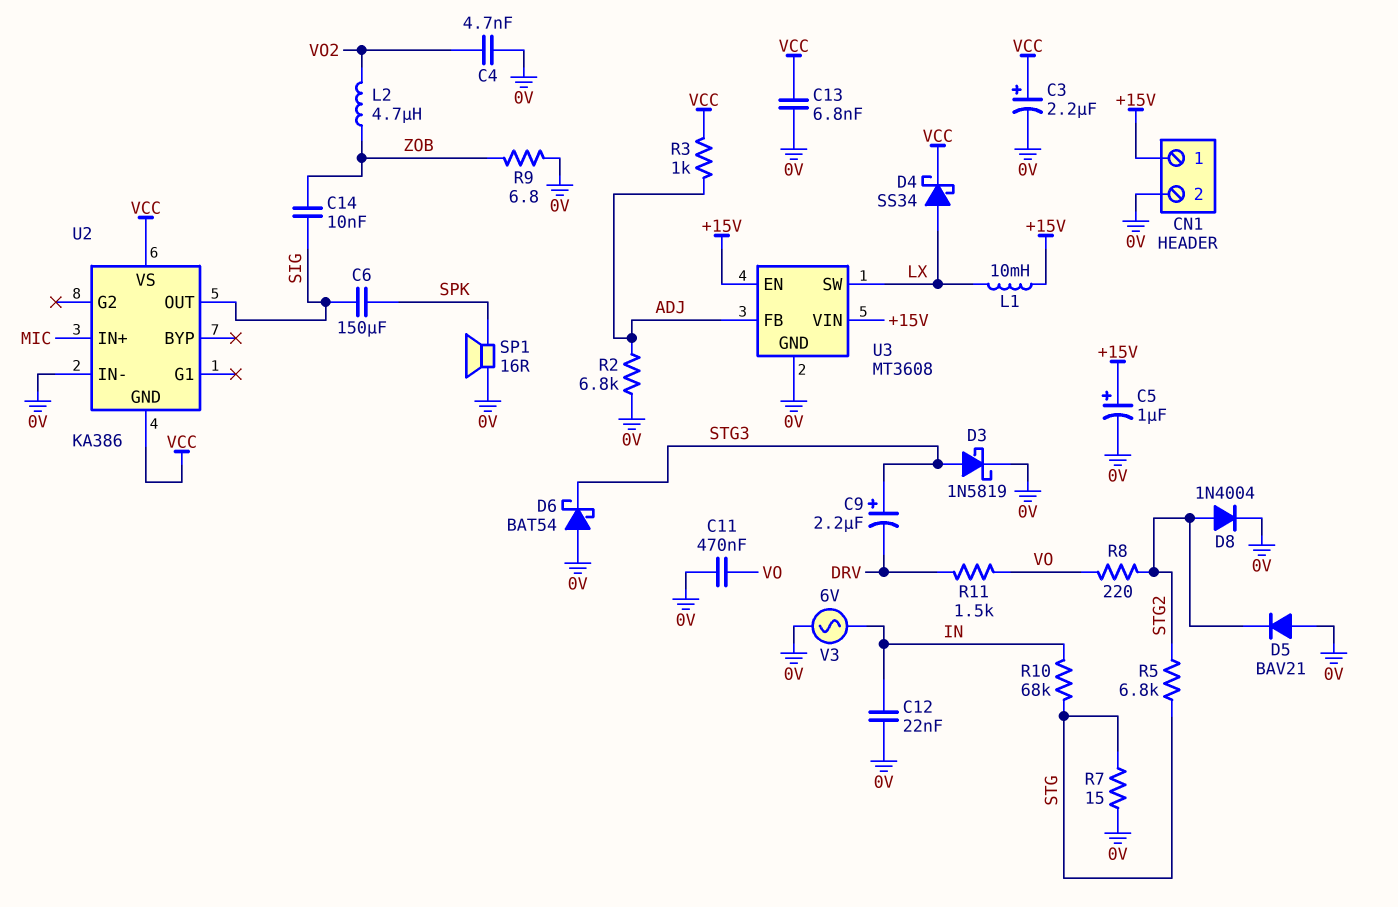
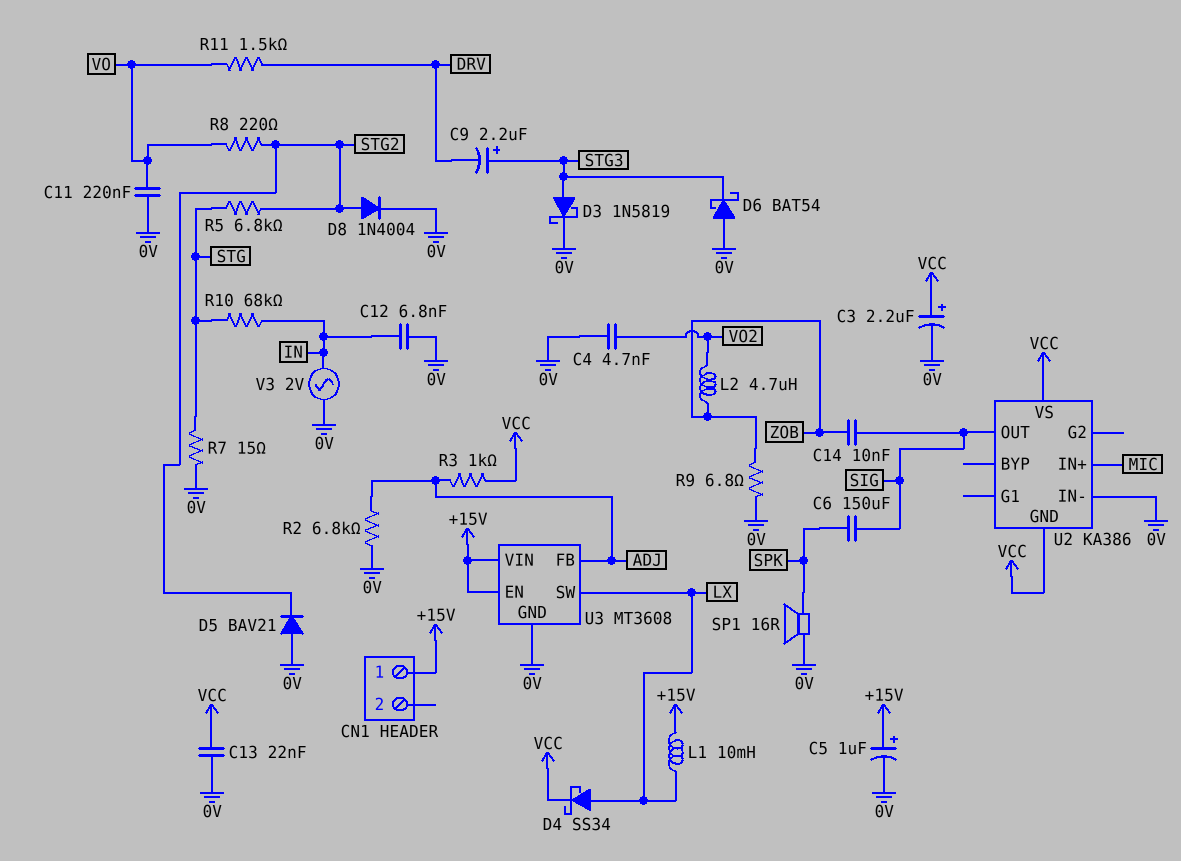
C11: 470nF (0V, VO) -> 220nF (0V, VO)
C12: 22nF (0V, IN) -> 6.8nF (0V, IN)
C13: 6.8nF (0V, VCC) -> 22nF (0V, VCC)
CN1 pin 2: 0V -> none
V3: AC 6V (0V, IN) -> AC 2V (0V, IN)

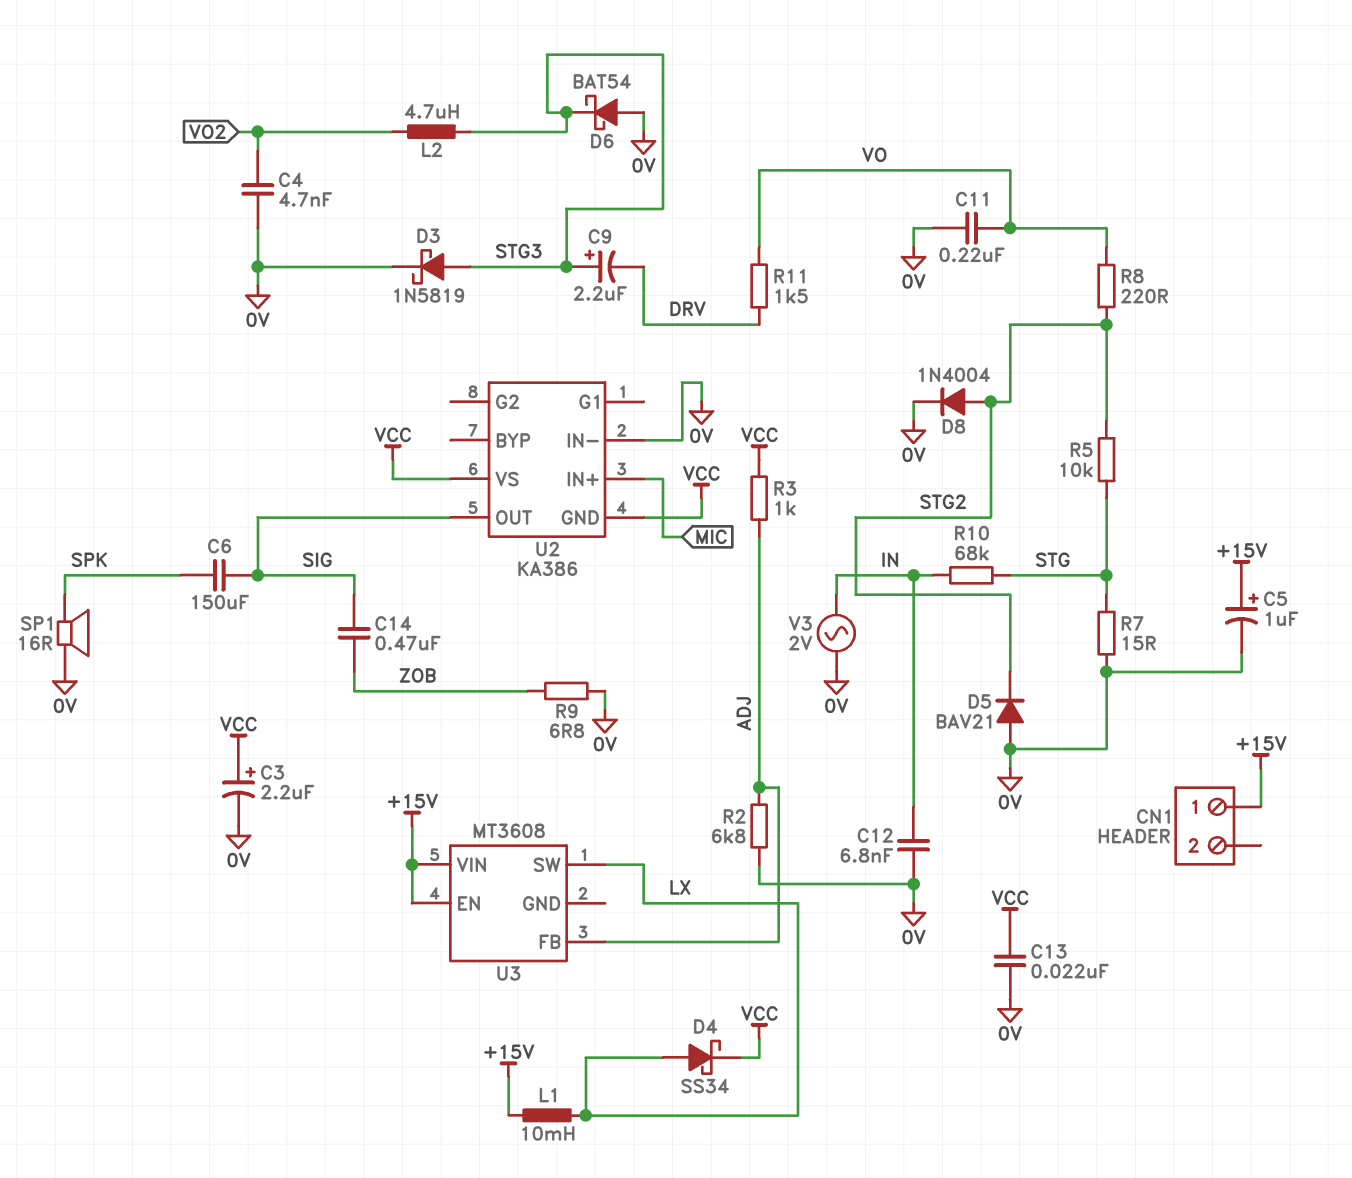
C14: 10nF (SIG, ZOB) -> 470nF (SIG, ZOB)
L2: 4.7uH (VO2, ZOB) -> 4.7uH (STG3, VO2)
R5: 6.8k (STG, STG2) -> 10k (STG, STG2)
U3 pin GND: 0V -> none

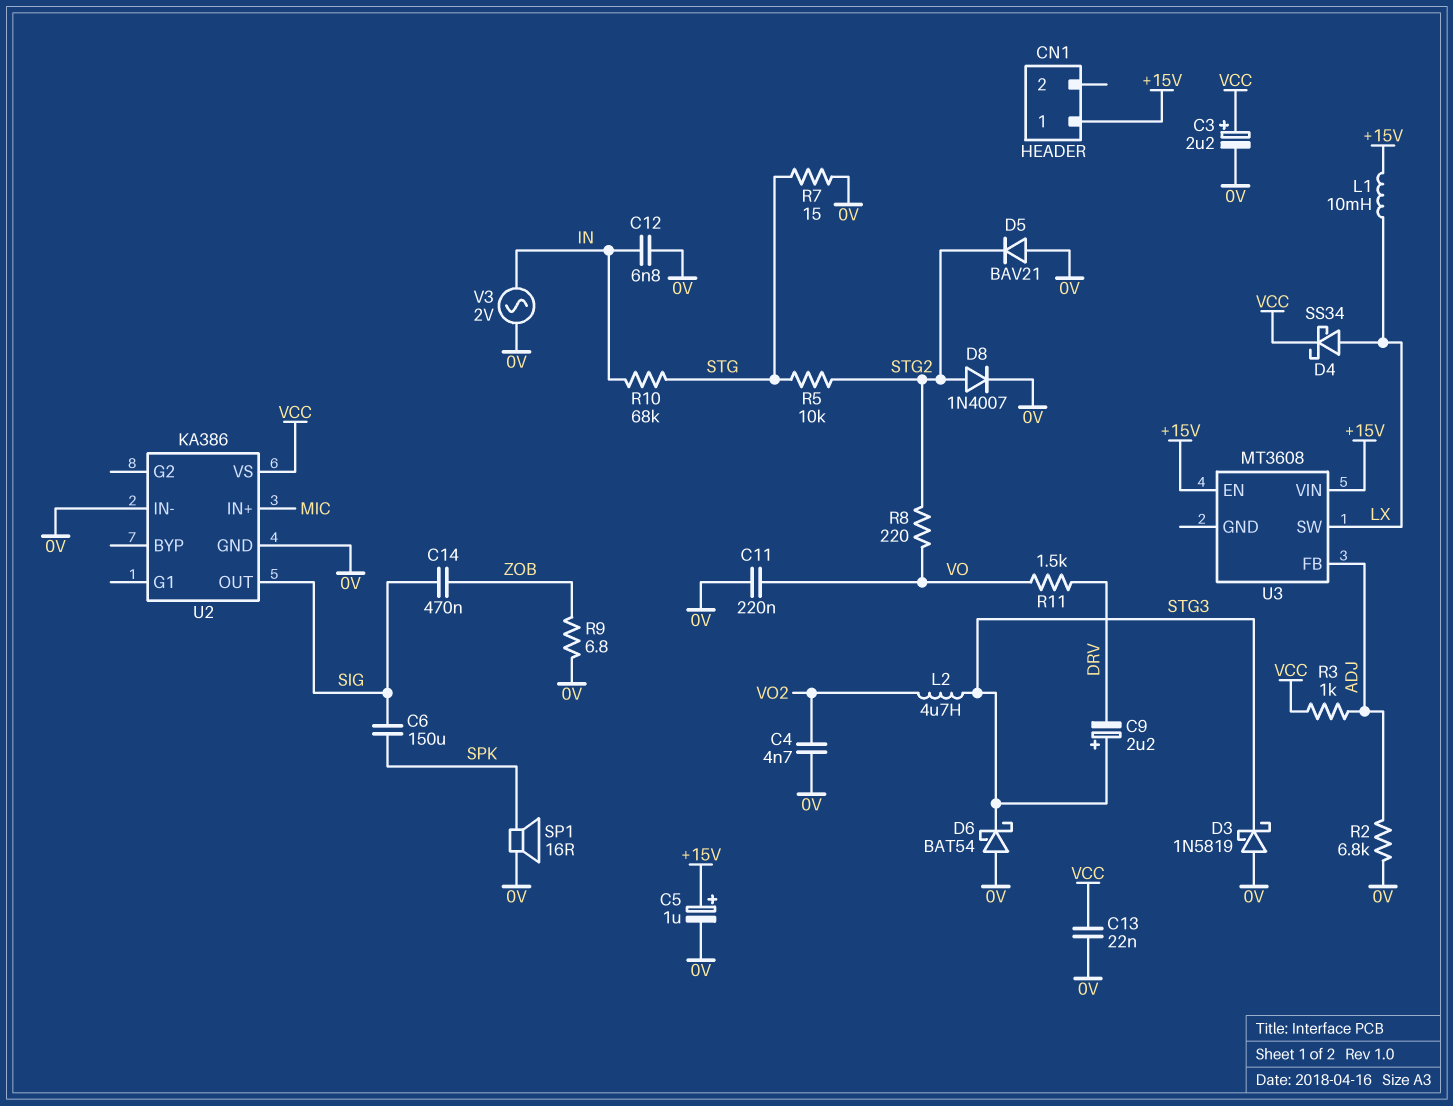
D3: schottky 1N5819 (A STG3, K 0V) -> schottky 1N5819 (A 0V, K STG3)
D8: diode 1N4004 (A STG2, K 0V) -> diode 1N4007 (A STG2, K 0V)
U2 pin GND: VCC -> 0V

